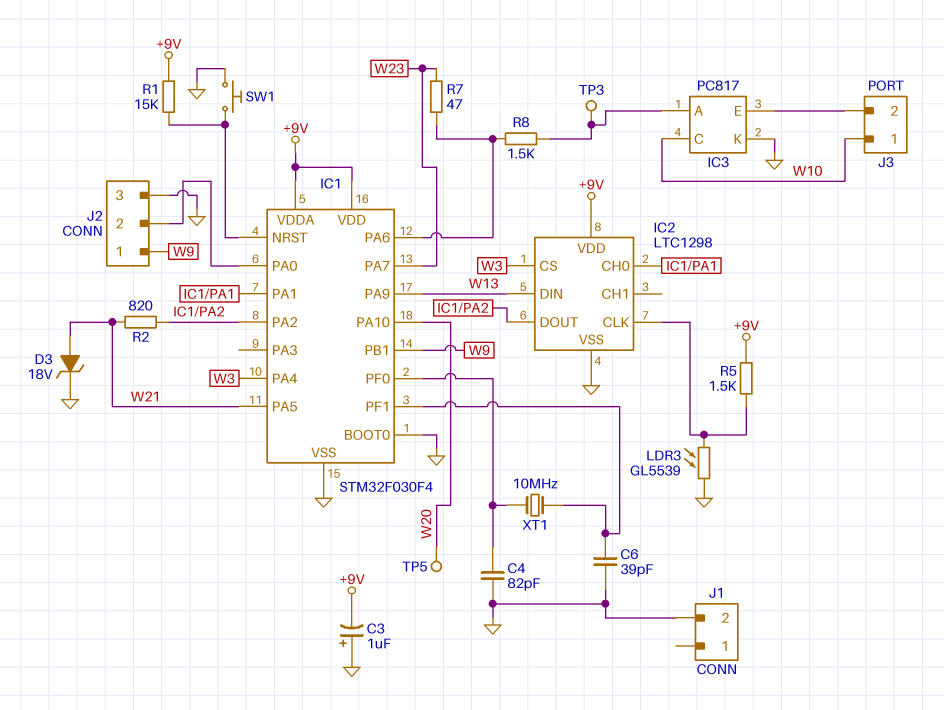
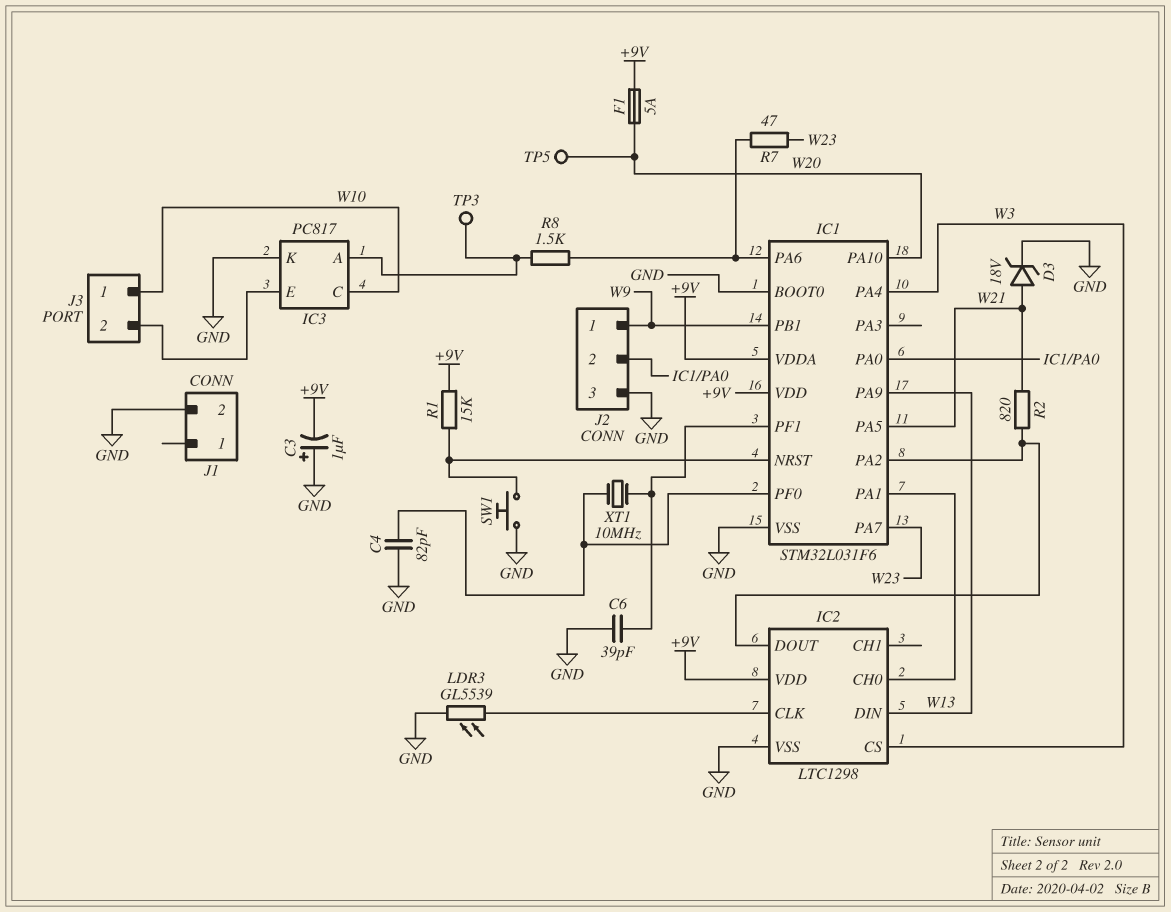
F1: none -> 5A (+9V, W20)
IC1: STM32F030F4 -> STM32L031F6
R5: 1.5k (+9V, IC2/CLK) -> none

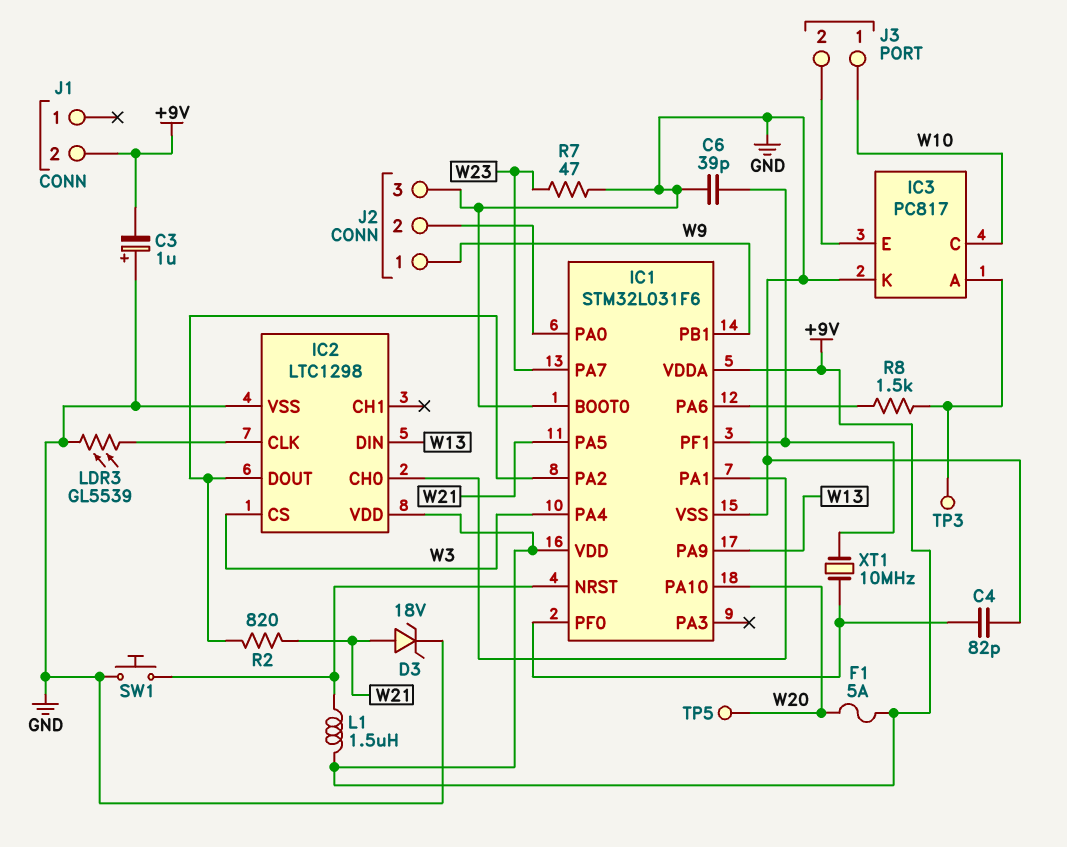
J1 pin 2: GND -> +9V
L1: none -> 1.5uH (+9V, IC1/NRST)
R1: 15k (+9V, IC1/NRST) -> none
R7: 47 (IC1/PA6, W23) -> 47 (GND, W23)

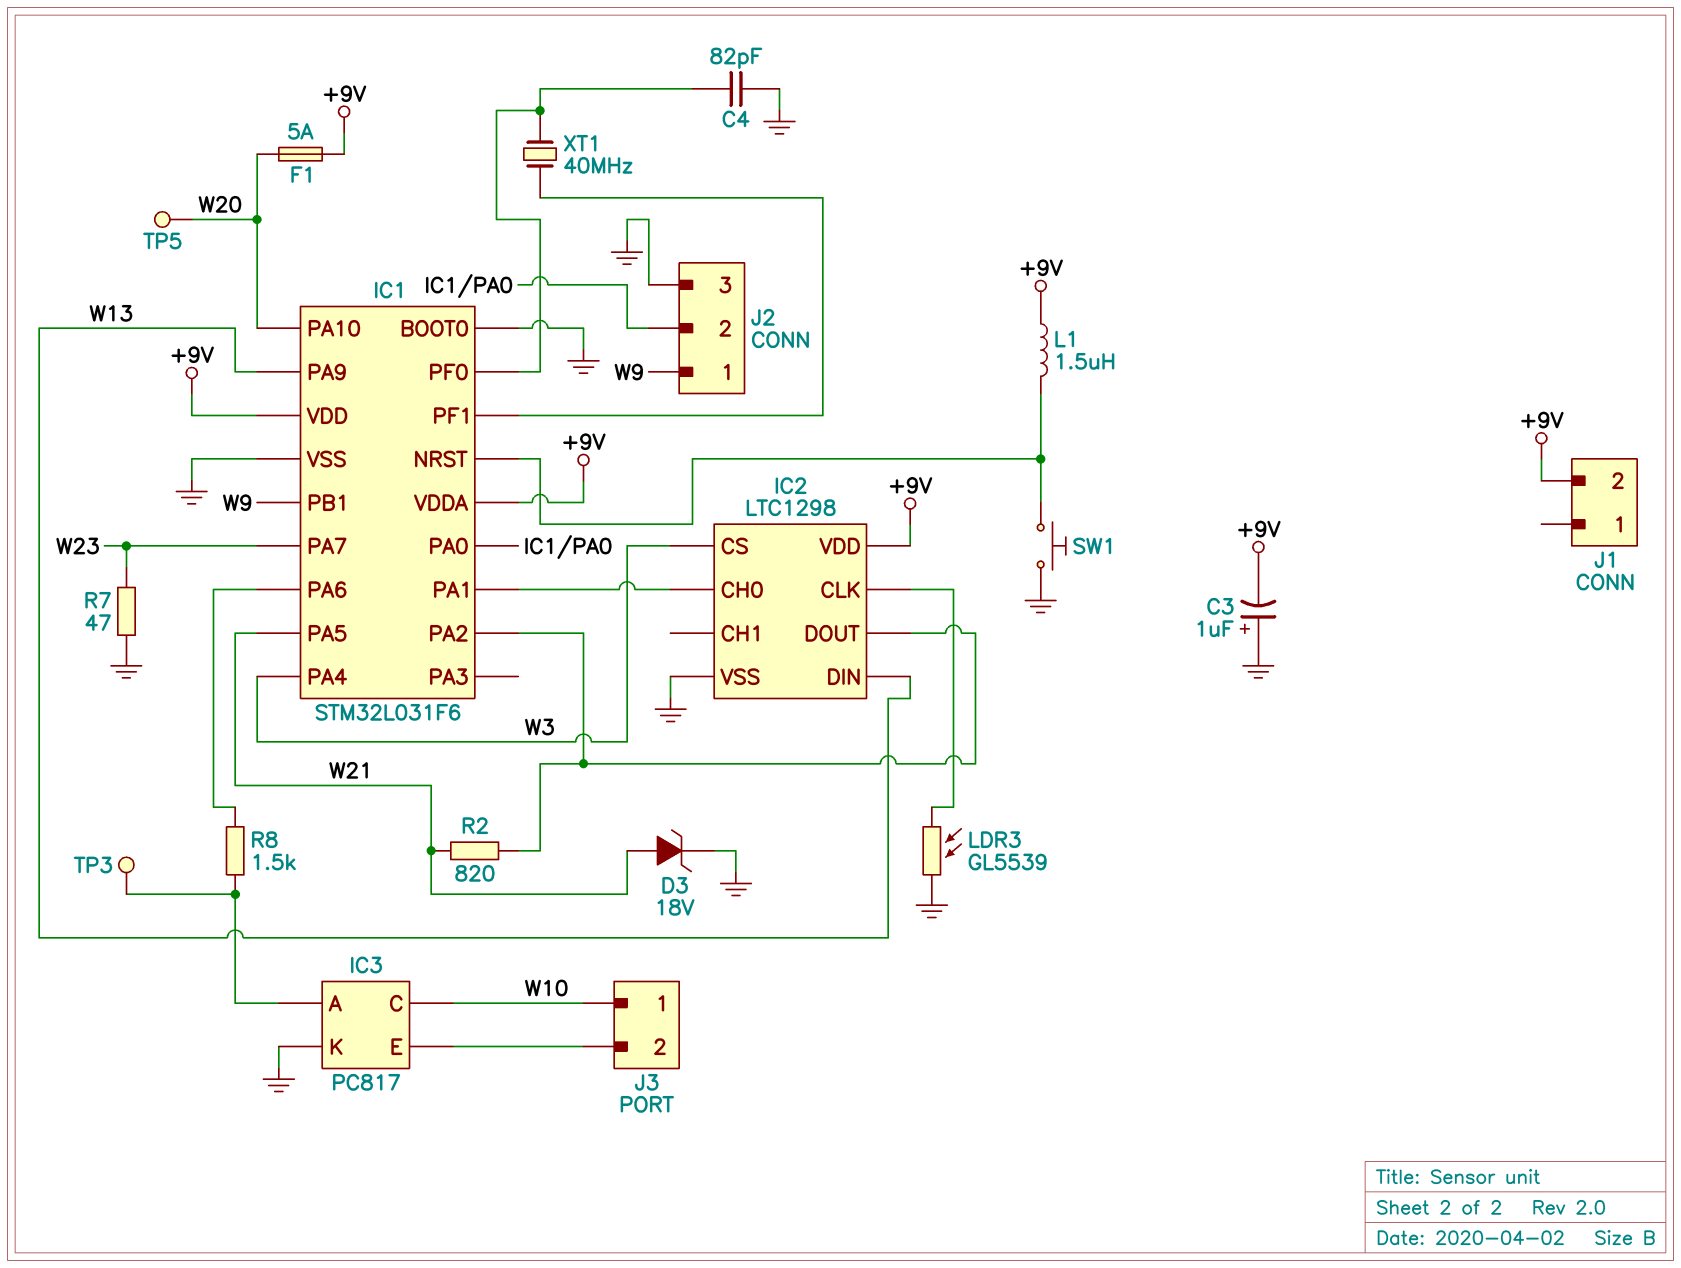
C6: 39pF (GND, IC1/PF1) -> none
XT1: 10MHz (IC1/PF0, IC1/PF1) -> 40MHz (IC1/PF0, IC1/PF1)

